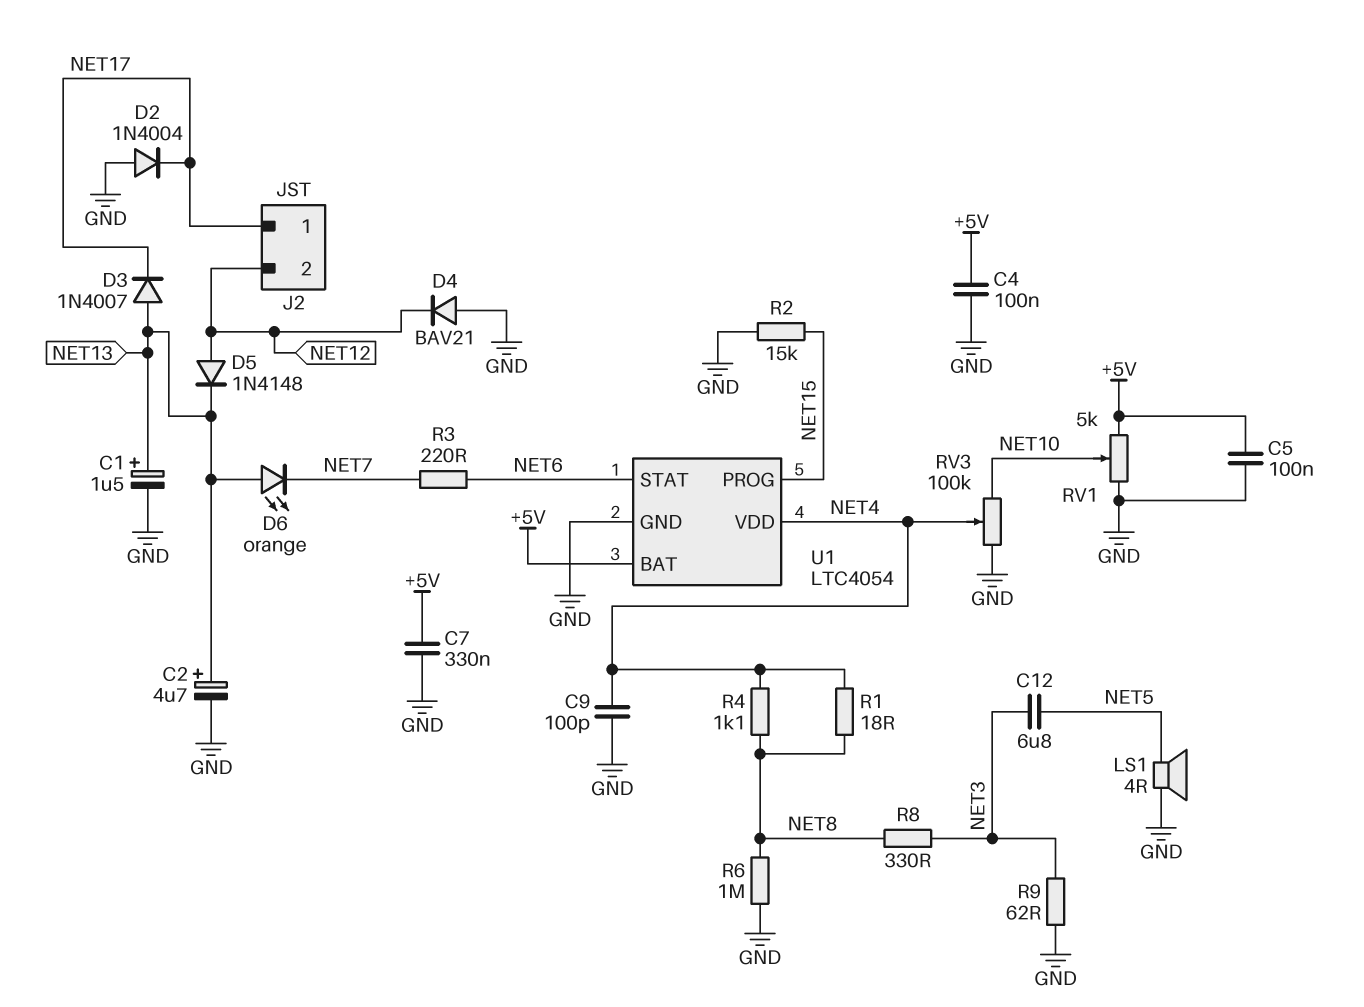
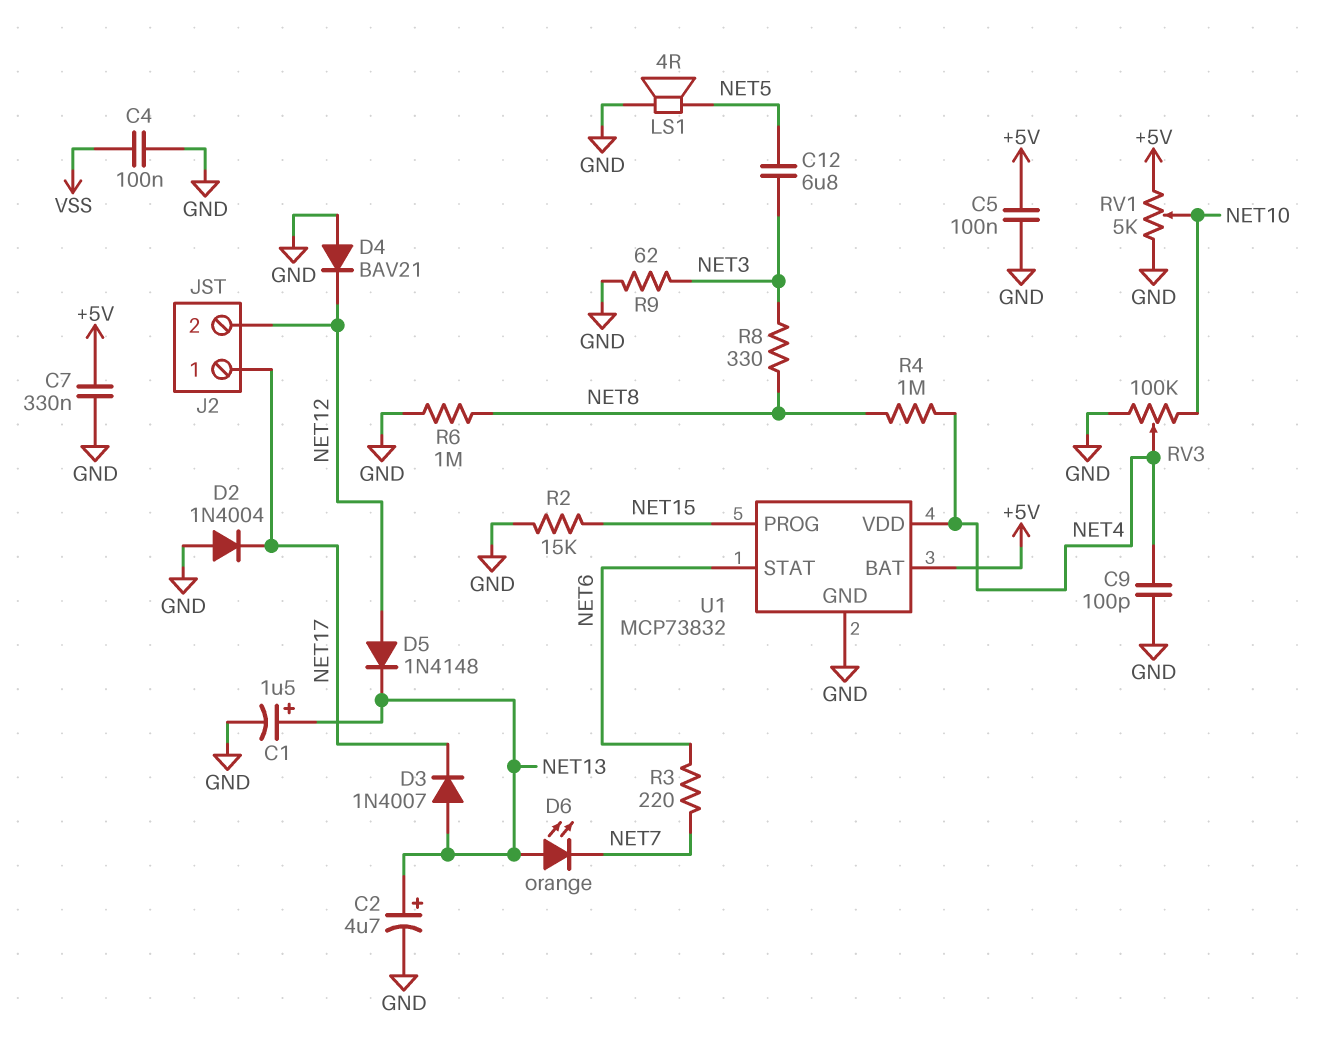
C4: 100nF (+5V, GND) -> 100nF (GND, VSS)
R1: 18 (NET4, NET8) -> none
R4: 1.1k (NET4, NET8) -> 1M (NET4, NET8)
U1: LTC4054 -> MCP73832

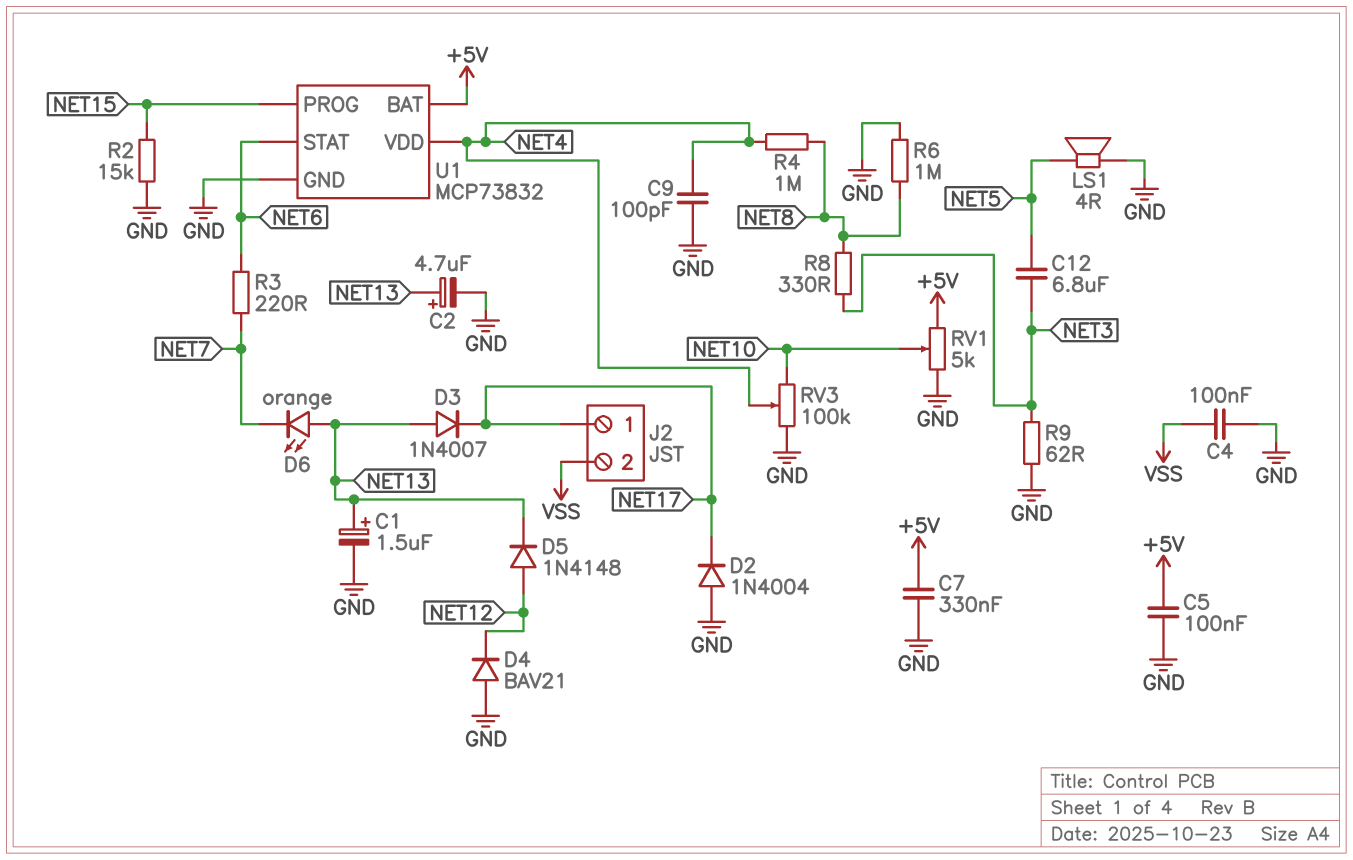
J2 pin 2: NET12 -> VSS

